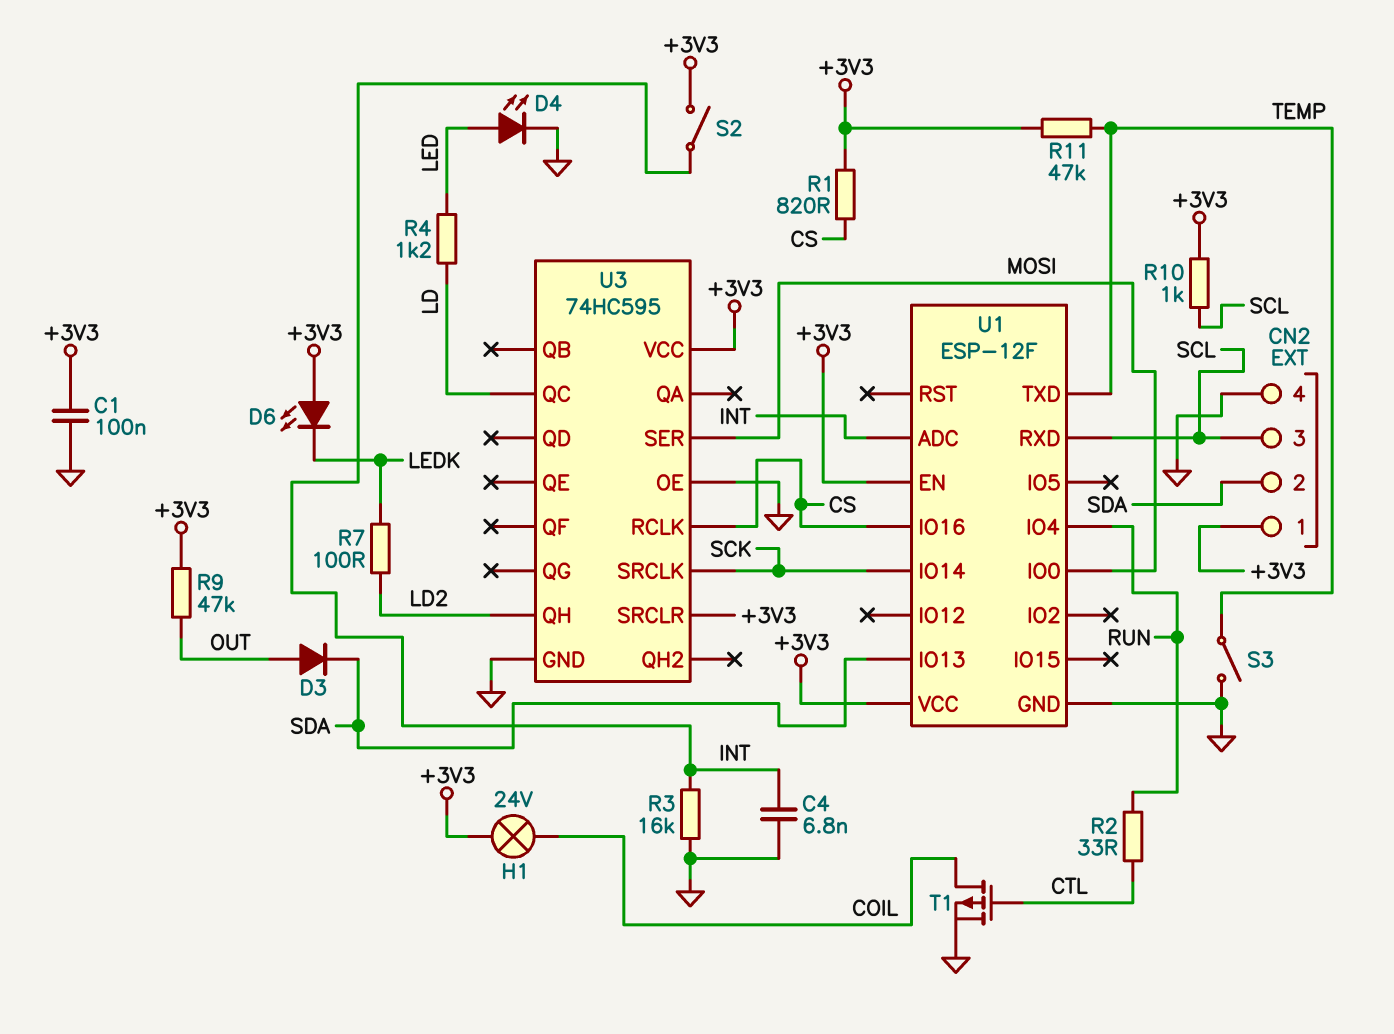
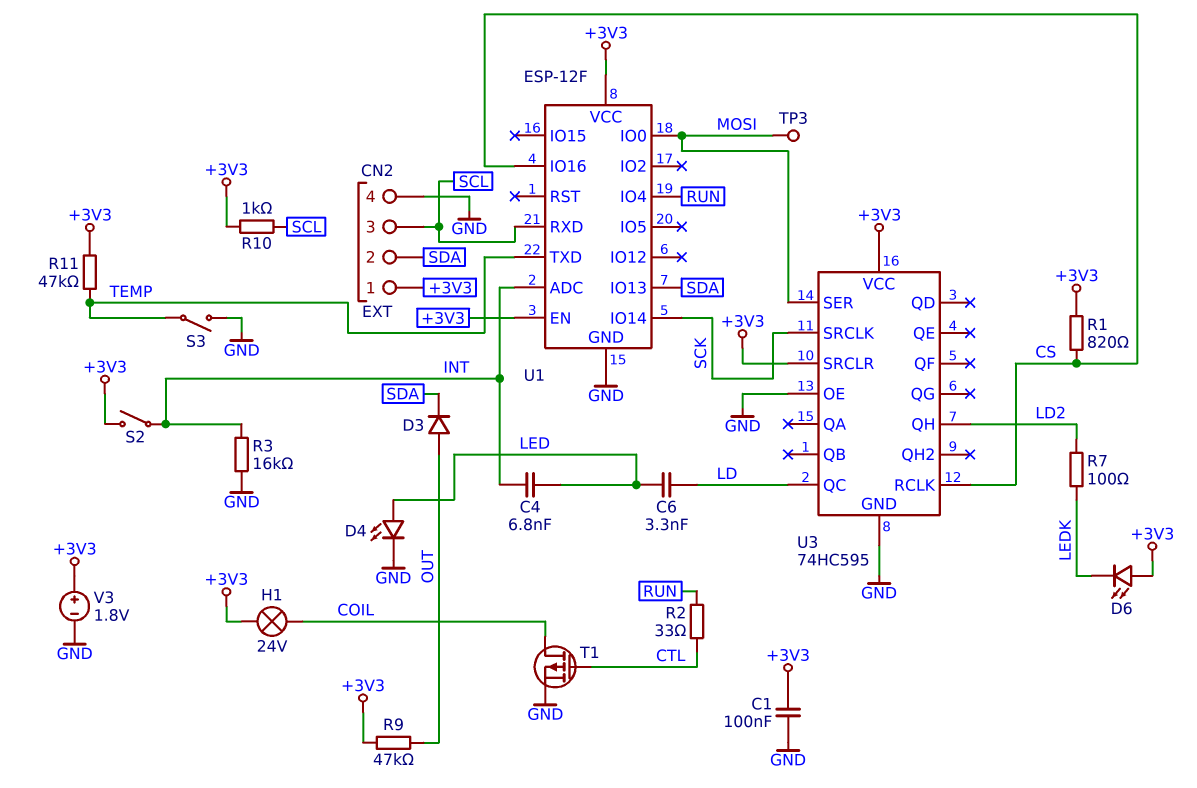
C4: 6.8nF (GND, INT) -> 6.8nF (INT, LED)
C6: none -> 3.3nF (LD, LED)
R4: 1.2k (LD, LED) -> none
TP3: none -> test point (MOSI)
V3: none -> 1.8V (plus +3V3, minus GND)

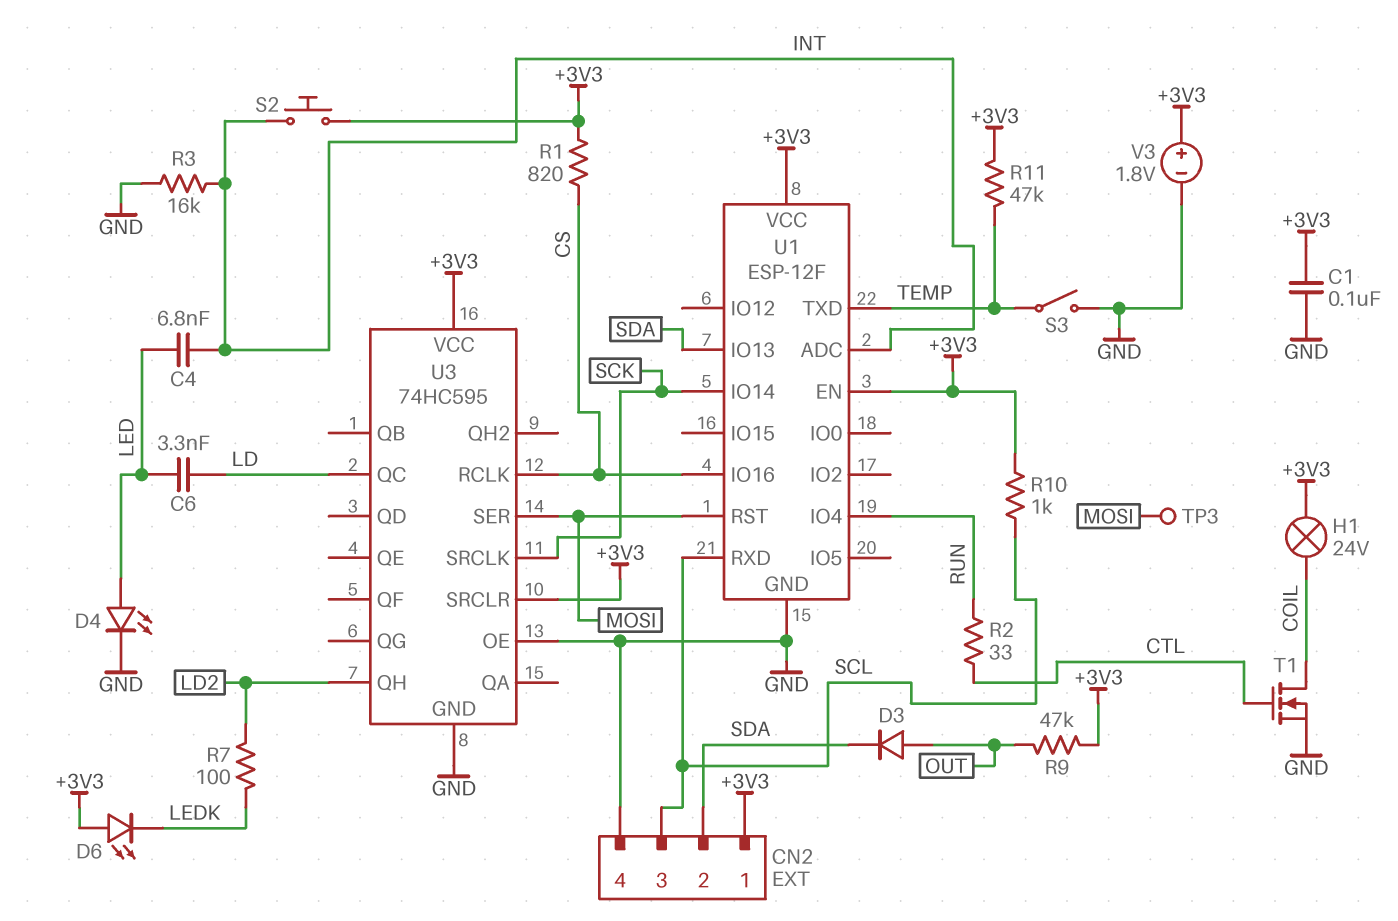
S2: switch (+3V3, INT) -> button (+3V3, INT)
T1: PMOS (G CTL, D COIL, S GND) -> NMOS (G CTL, D COIL, S GND)
U1 pin IO0: MOSI -> none
U1 pin RST: none -> MOSI

